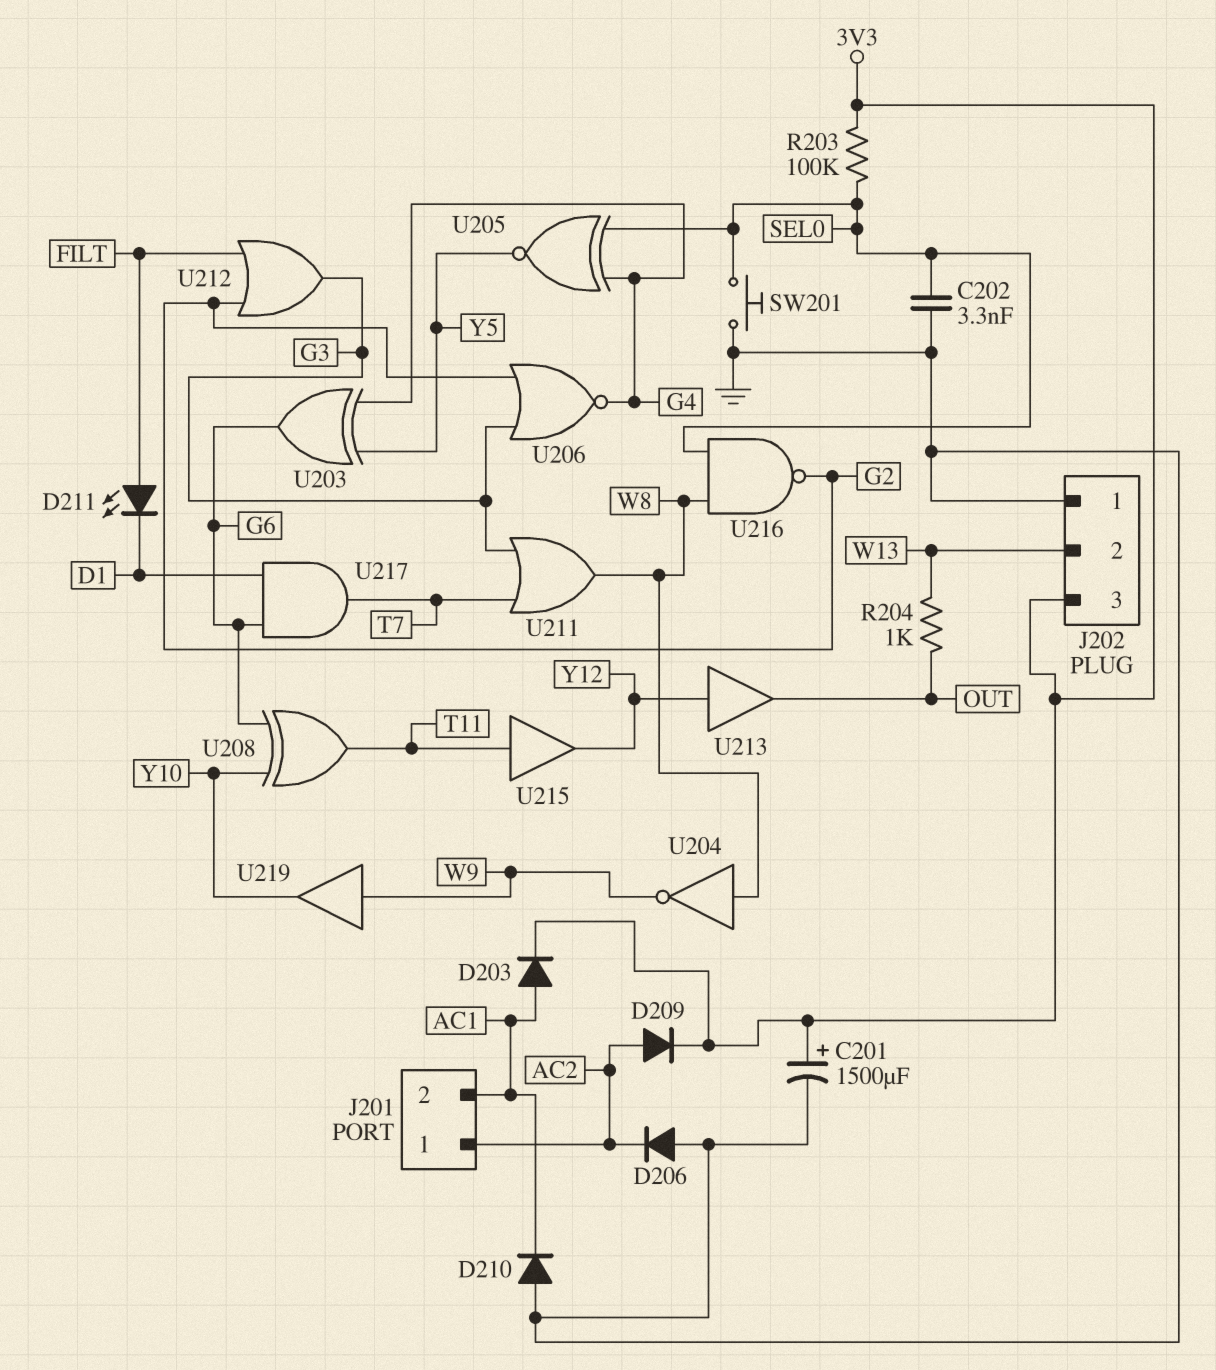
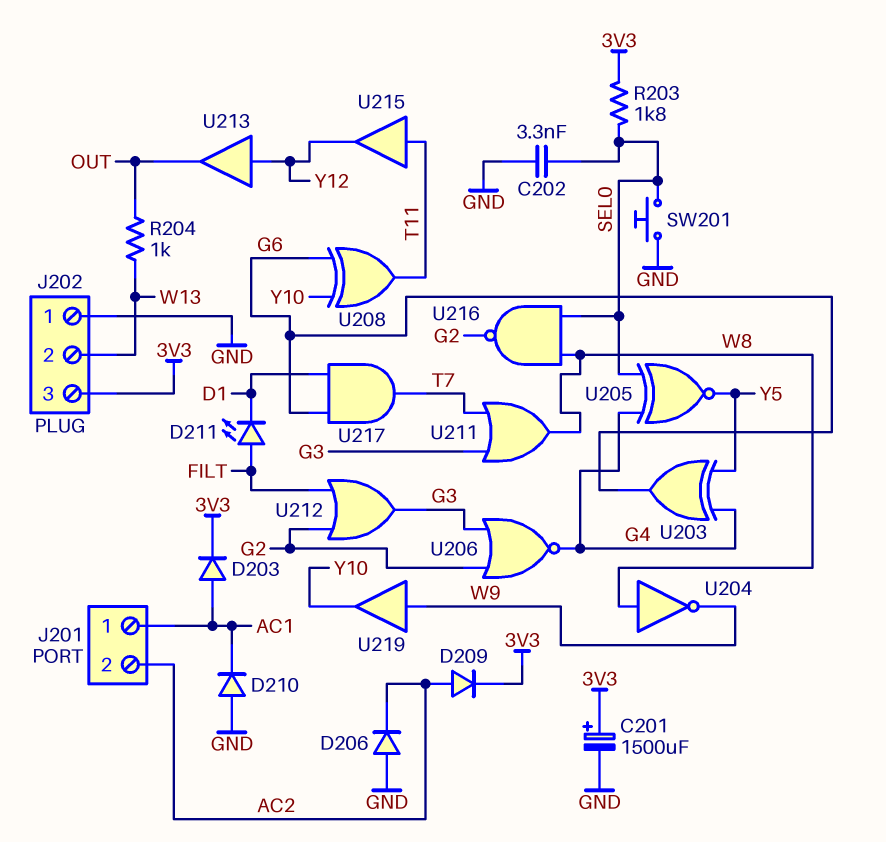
J201 pin 1: AC2 -> AC1
J201 pin 2: AC1 -> AC2
R203: 100k (3V3, SEL0) -> 1.8k (3V3, SEL0)

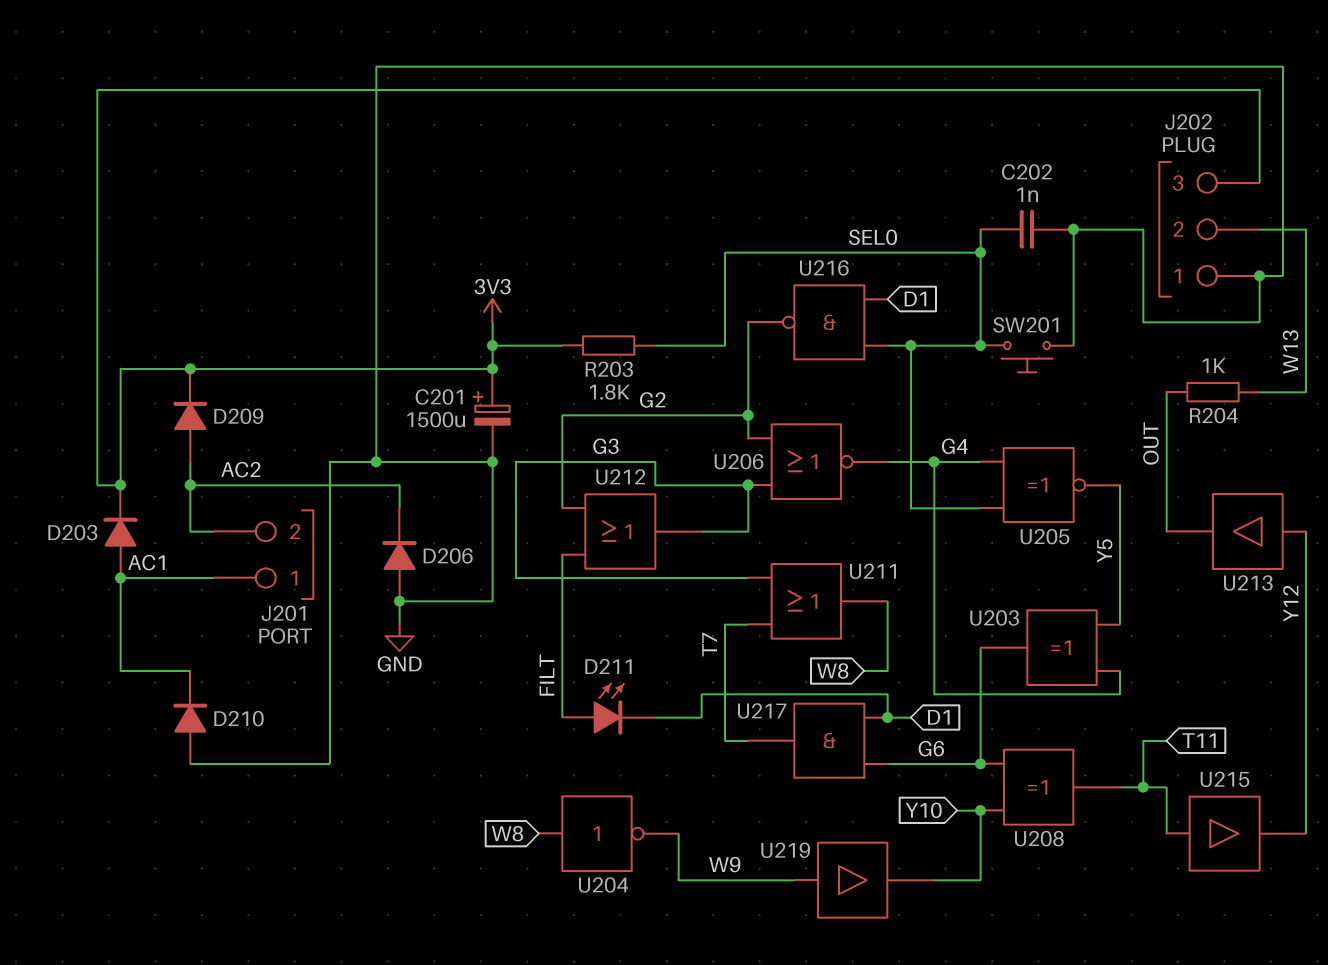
C202: 3.3nF (GND, SEL0) -> 1nF (GND, SEL0)
U216: NAND (in SEL0, in W8, out G2) -> NAND (in D1, in SEL0, out G2)

